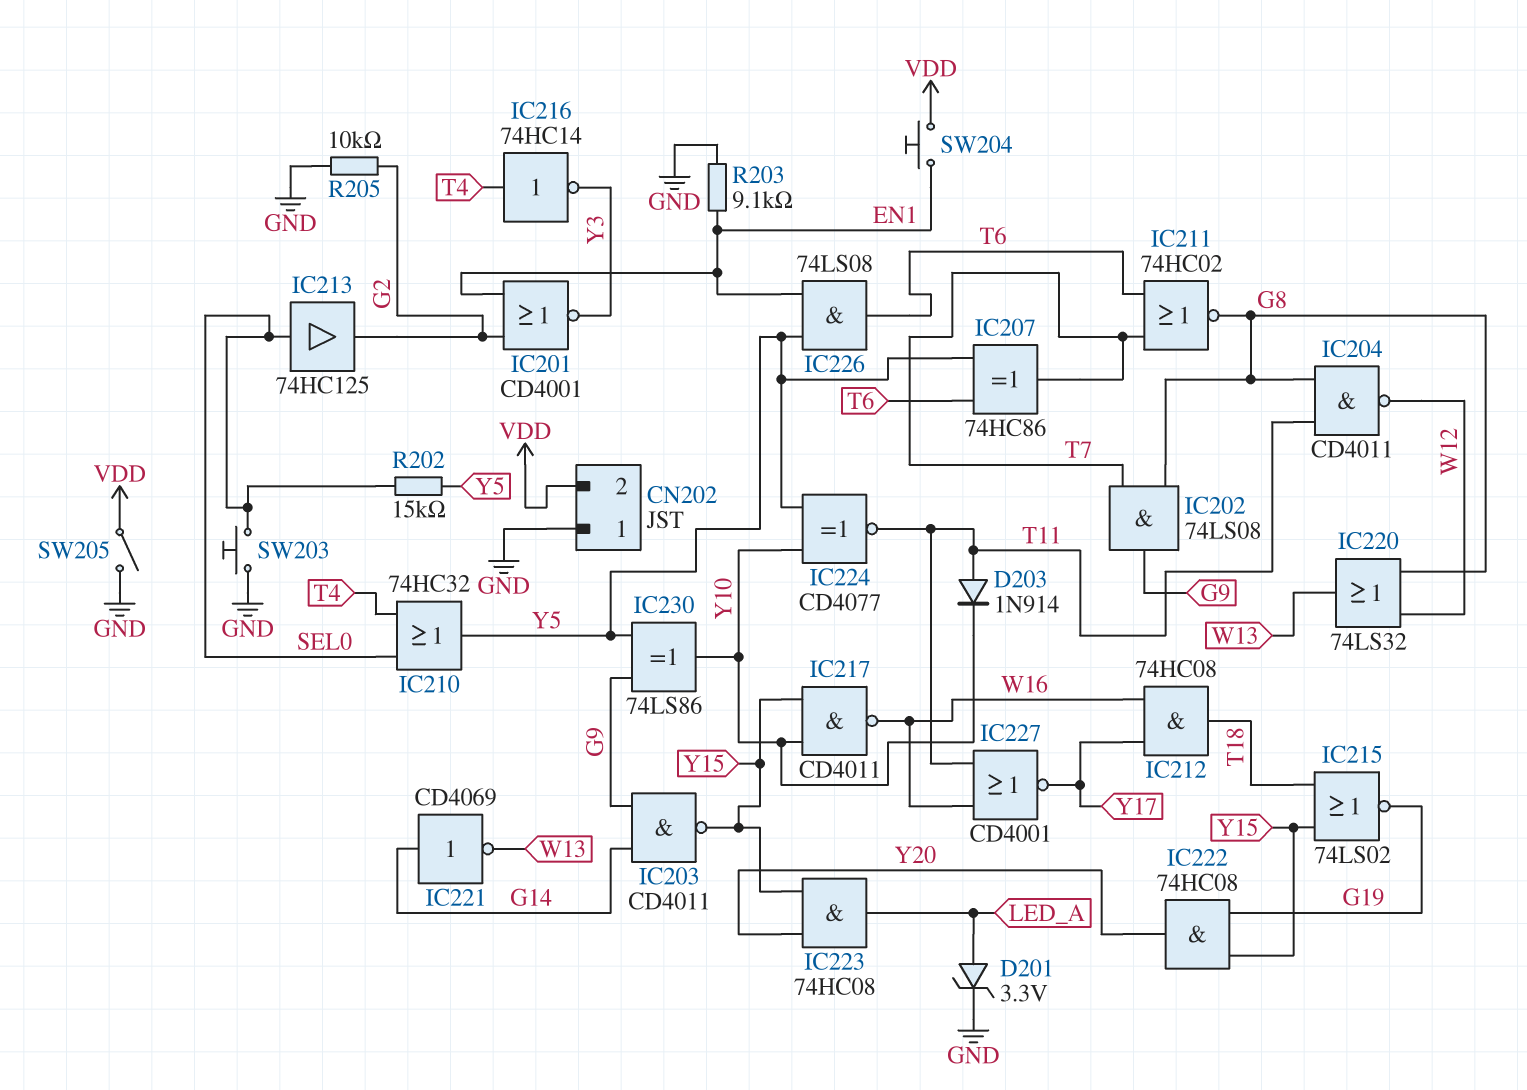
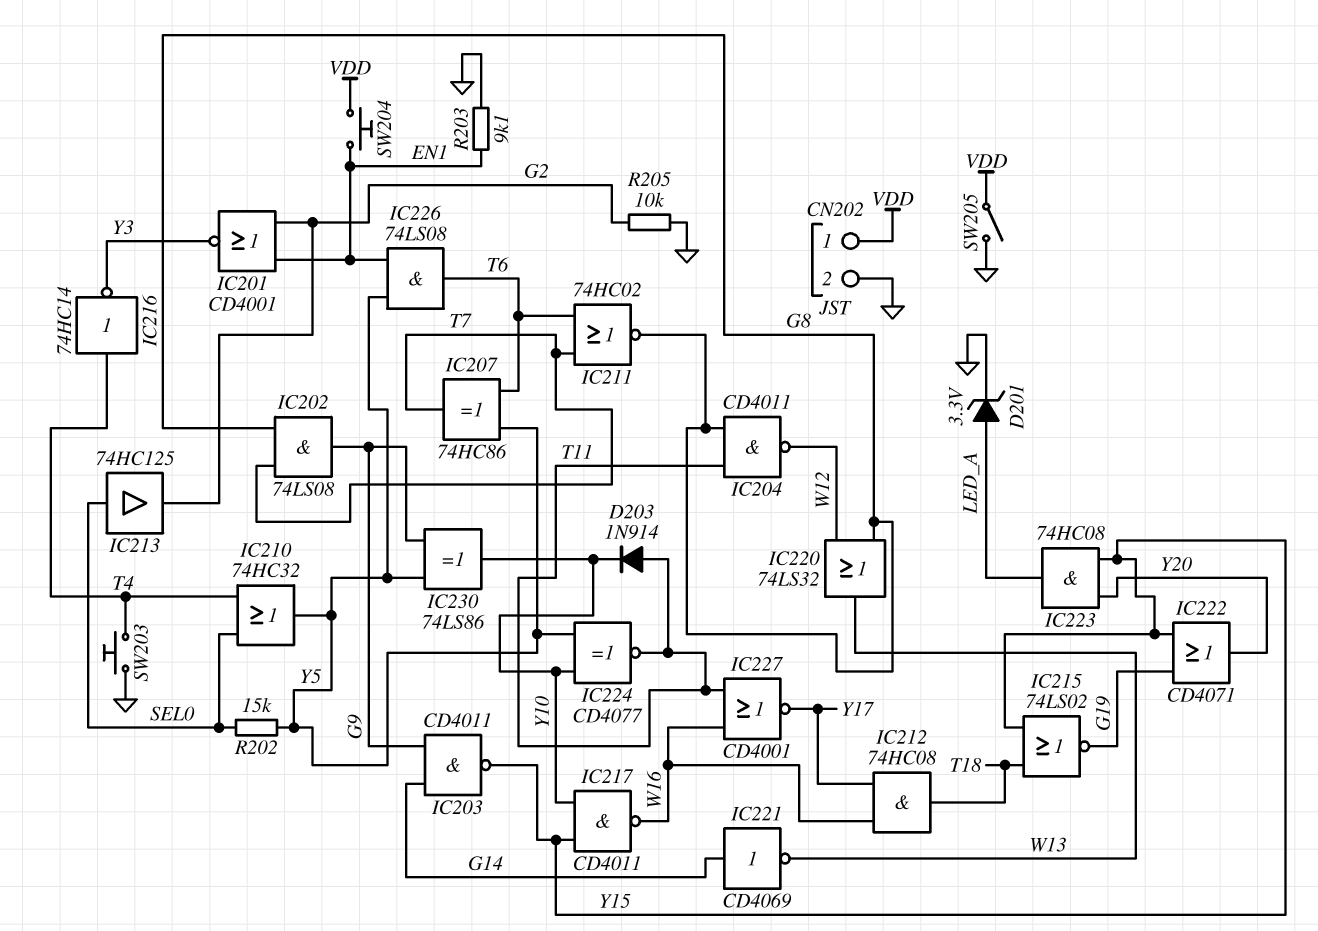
CN202 pin 1: GND -> VDD
CN202 pin 2: VDD -> GND
IC222: AND 74HC08 (in G19, in Y15, out Y20) -> OR CD4071 (in G19, in Y15, out Y20)
SW203: button (GND, SEL0) -> button (GND, T4)

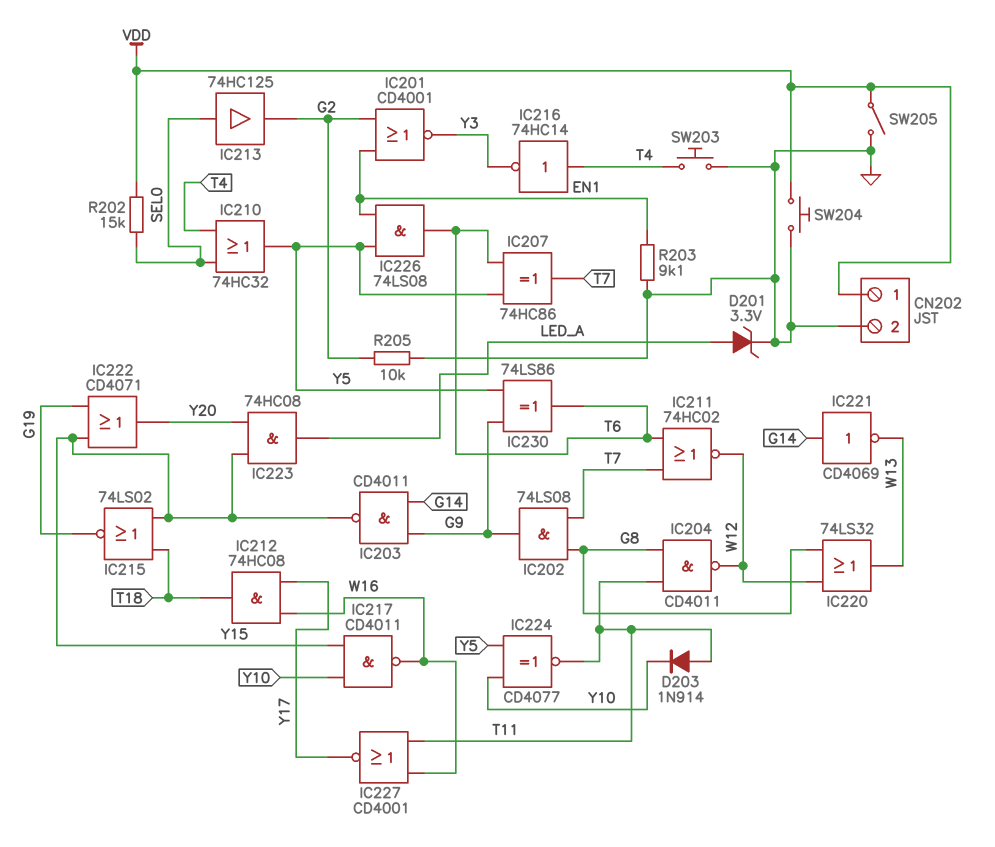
IC211: NOR 74HC02 (in T6, in T7, out G8) -> NOR 74HC02 (in T6, in T7, out W12)
IC230: XOR 74LS86 (in G9, in Y5, out Y10) -> XOR 74LS86 (in G9, in Y5, out T6)
R202: 15k (SEL0, Y5) -> 15k (SEL0, VDD)
SW204: button (EN1, VDD) -> button (GND, VDD)

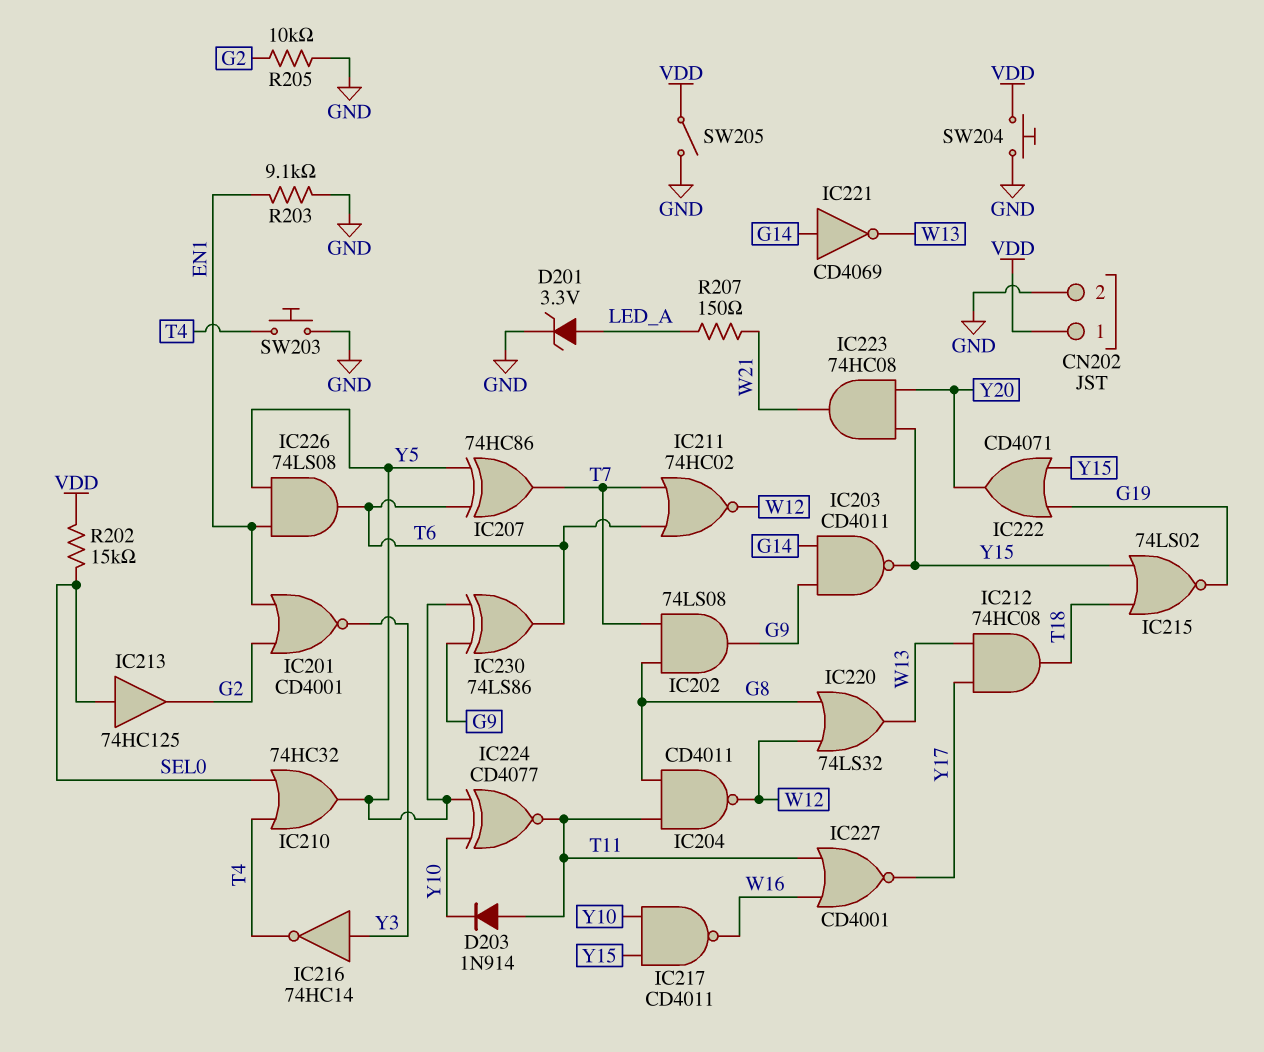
IC212: AND 74HC08 (in W16, in Y17, out T18) -> AND 74HC08 (in W13, in Y17, out T18)
IC216: NOT 74HC14 (in T4, out Y3) -> NOT 74HC14 (in Y3, out T4)
IC223: AND 74HC08 (in Y15, in Y20, out LED_A) -> AND 74HC08 (in Y15, in Y20, out W21)
R207: none -> 150 (LED_A, W21)

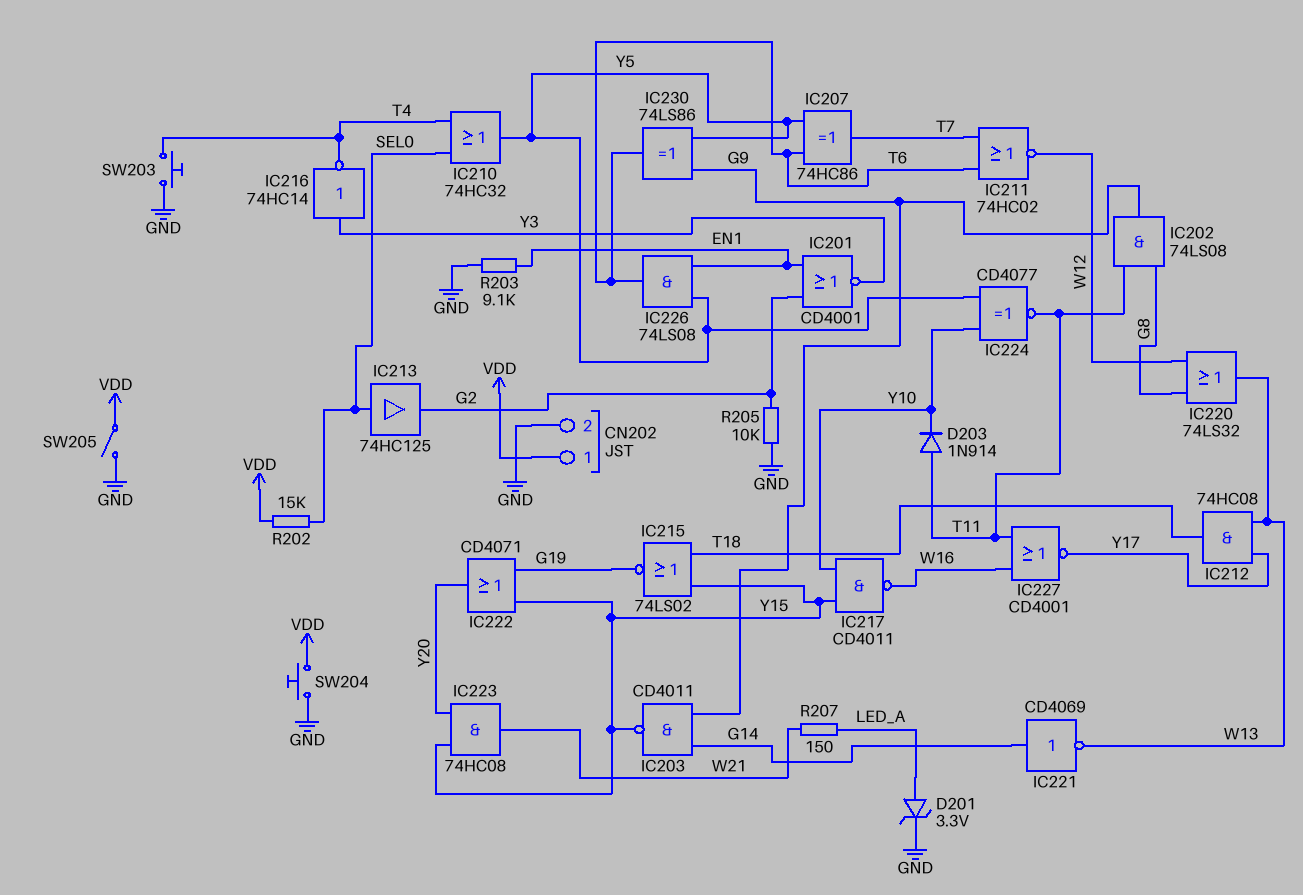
IC202: AND 74LS08 (in G8, in T7, out G9) -> AND 74LS08 (in G8, in T11, out G9)
IC204: NAND CD4011 (in G8, in T11, out W12) -> none

